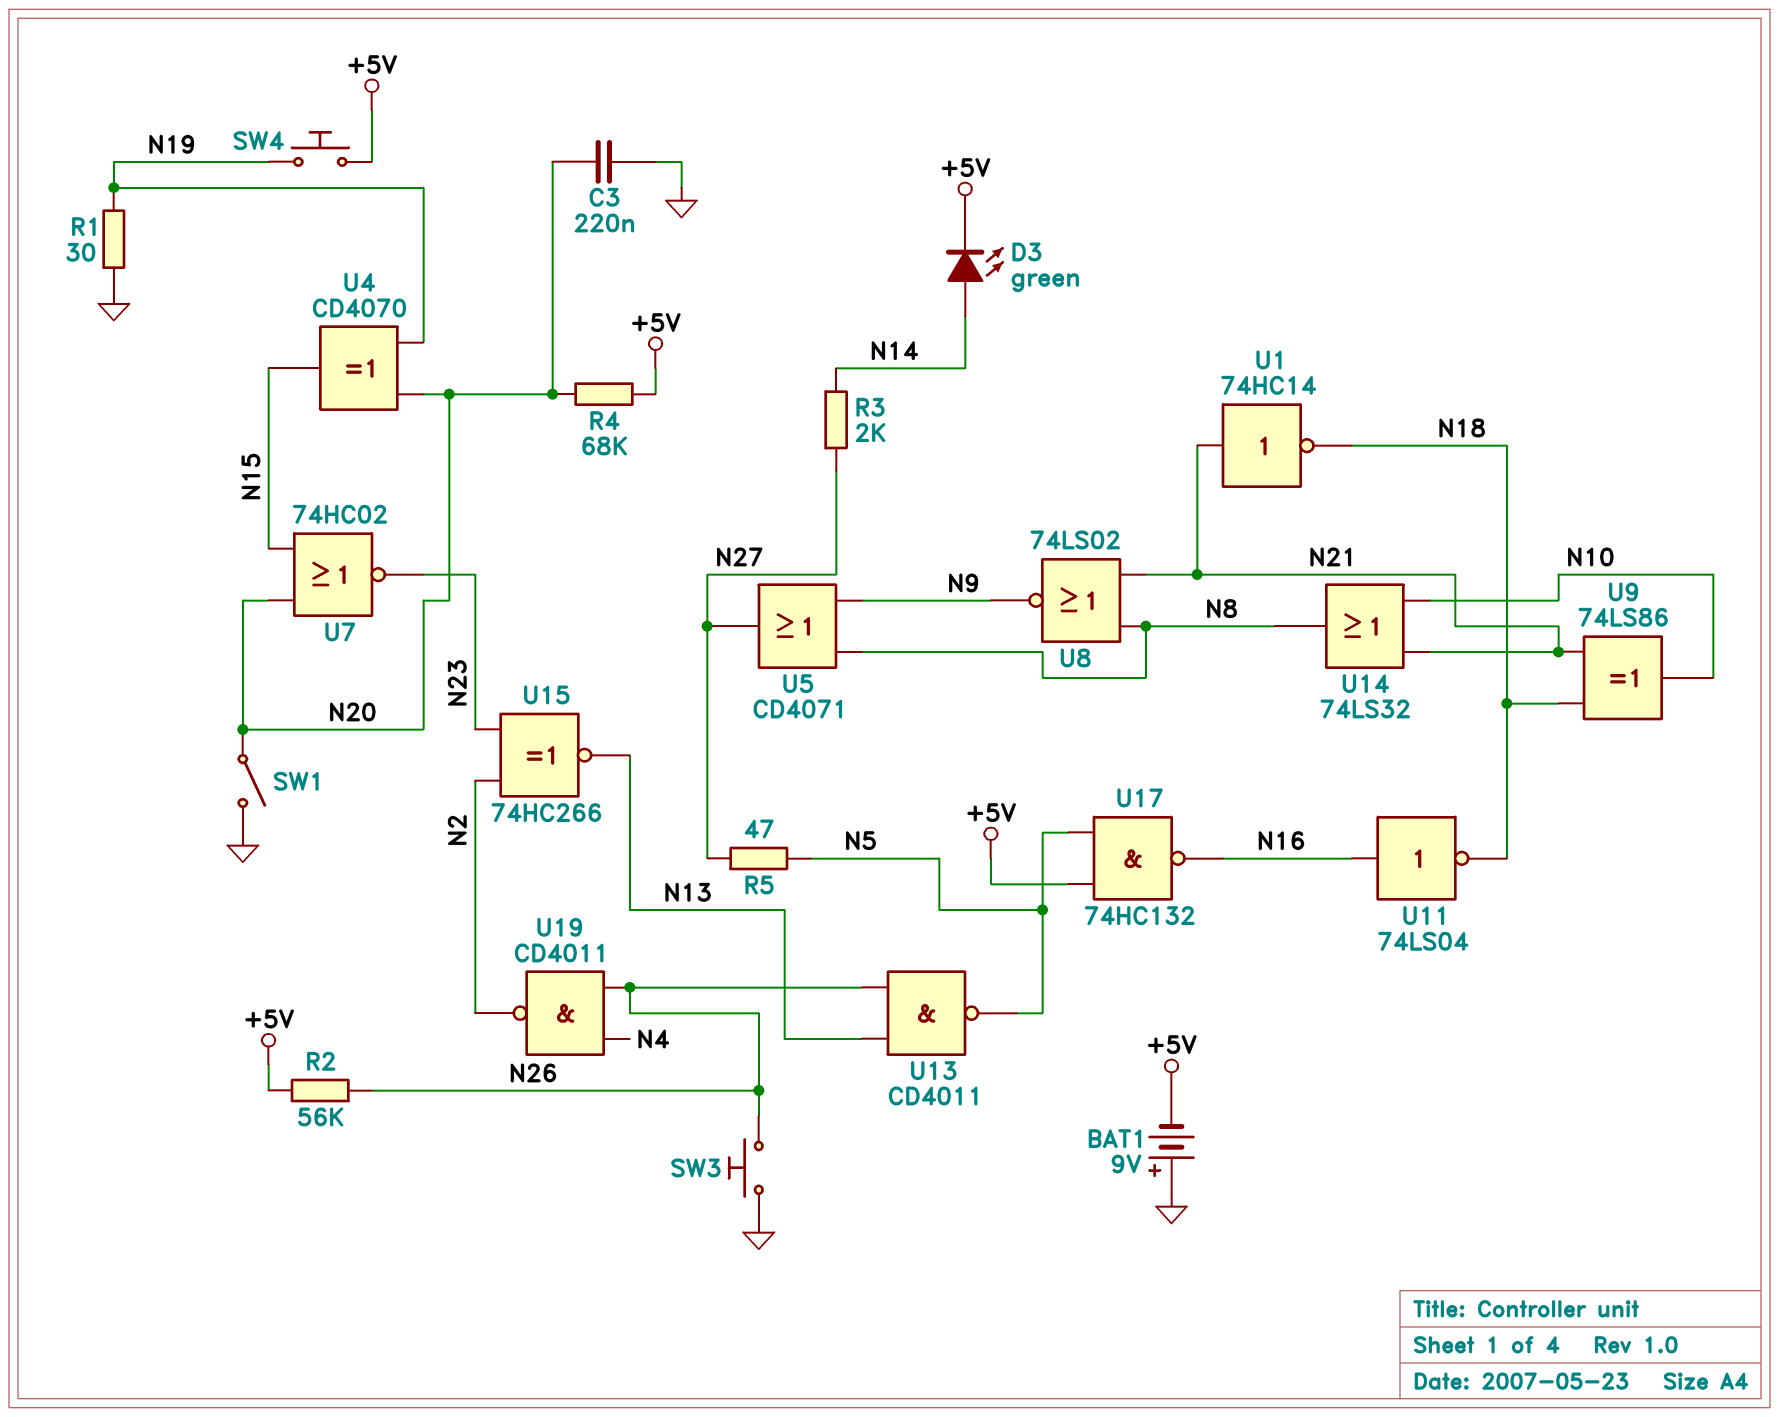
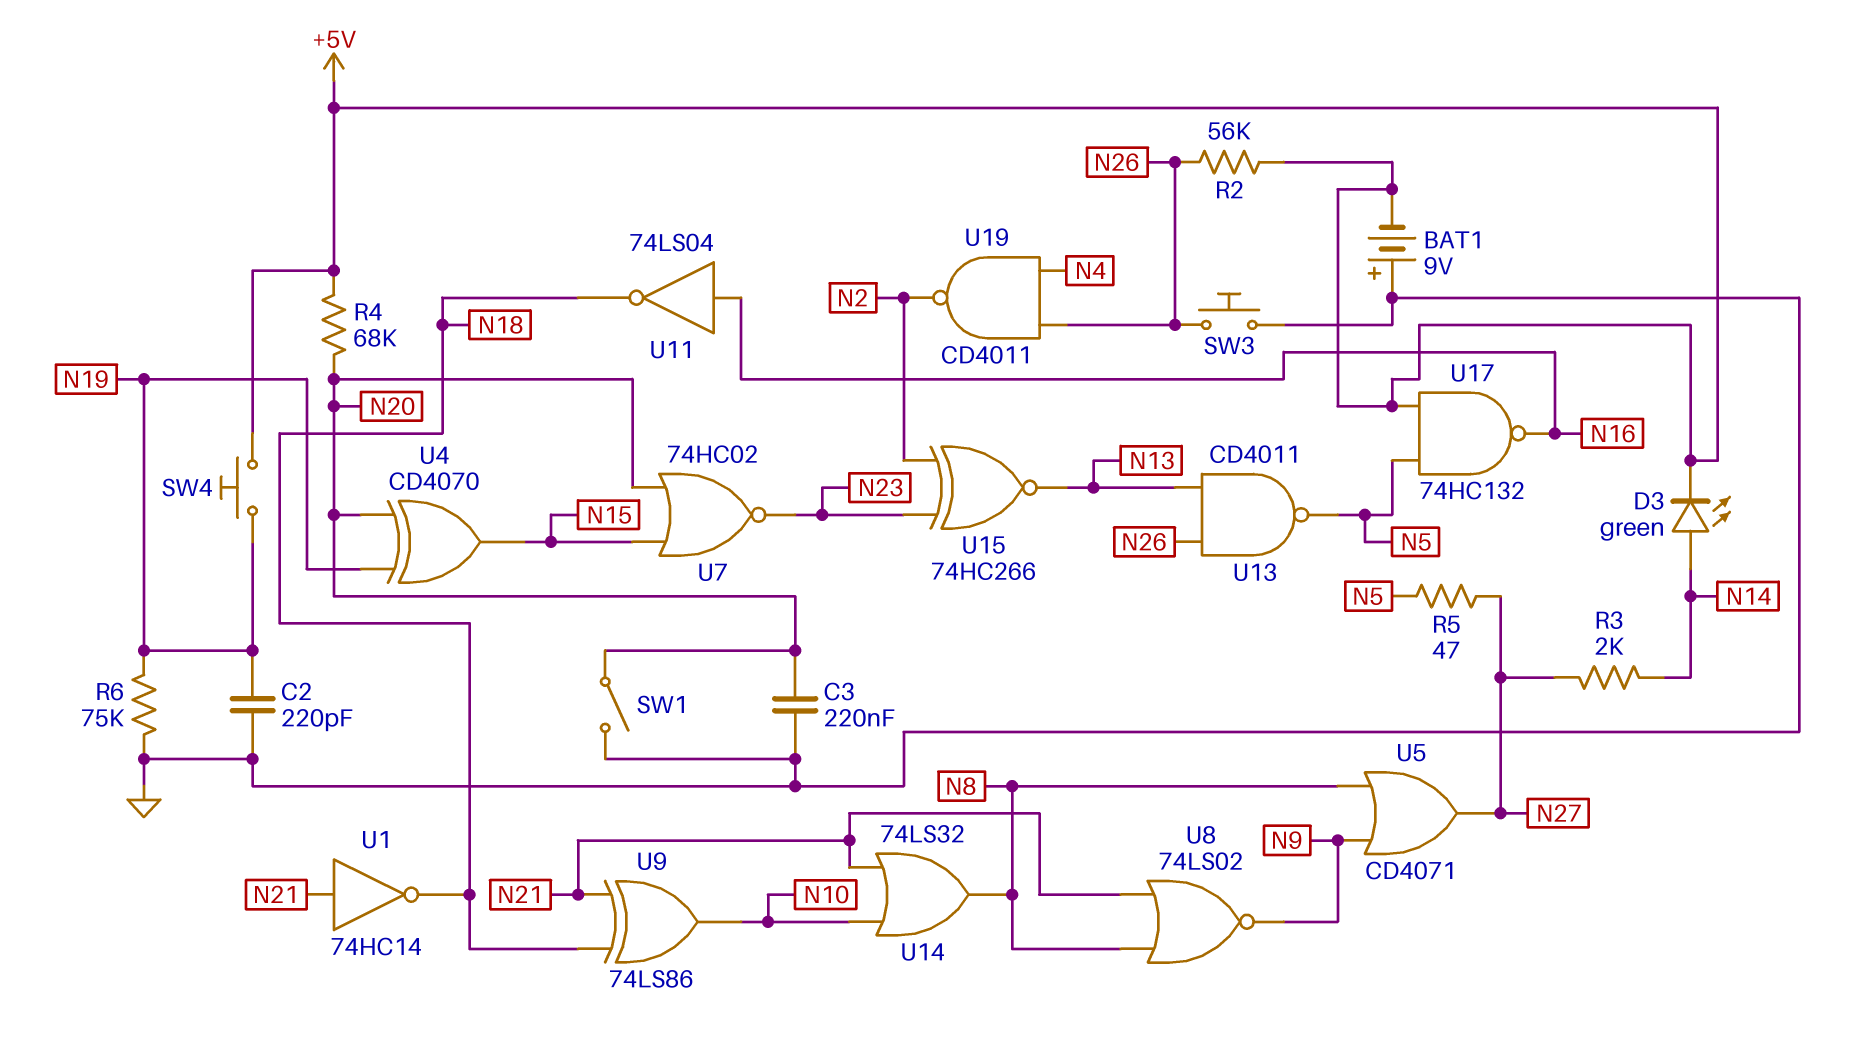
C2: none -> 220pF (GND, N19)
R1: 30 (GND, N19) -> none
R6: none -> 75k (GND, N19)

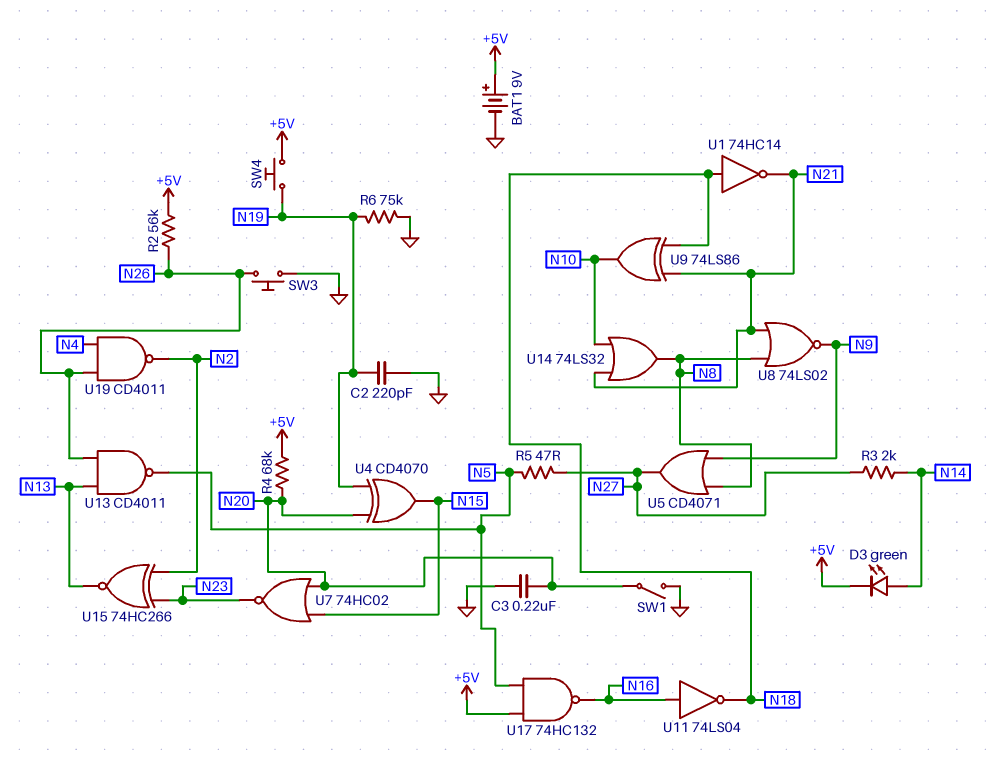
BAT1: 9V (plus GND, minus +5V) -> 9V (plus +5V, minus GND)
U1: NOT 74HC14 (in N21, out N18) -> NOT 74HC14 (in N18, out N21)

